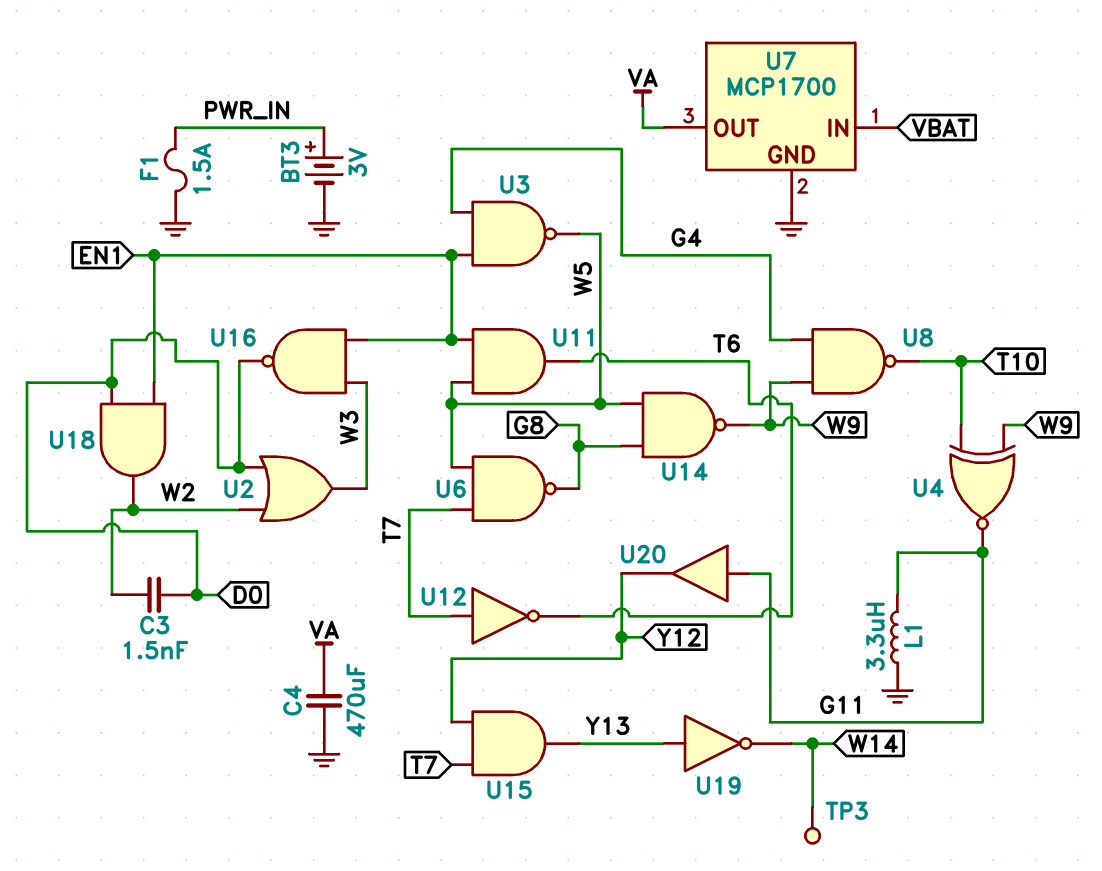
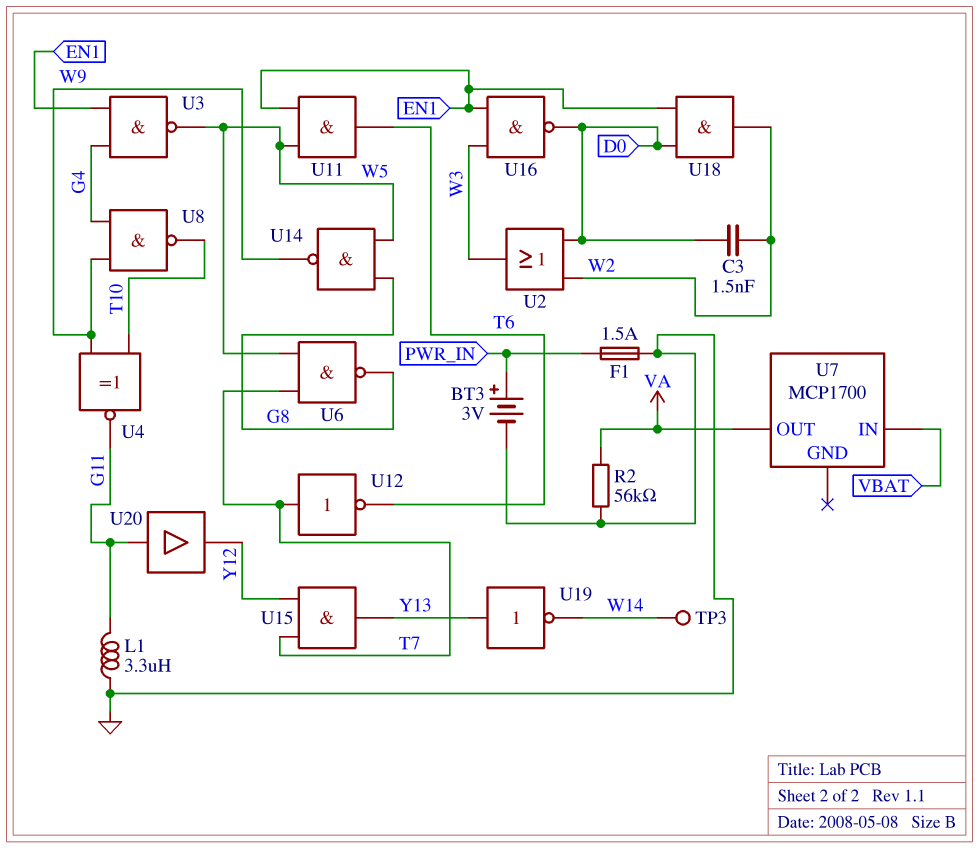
C4: 470uF (GND, VA) -> none
R2: none -> 56k (GND, VA)
U7 pin GND: GND -> none

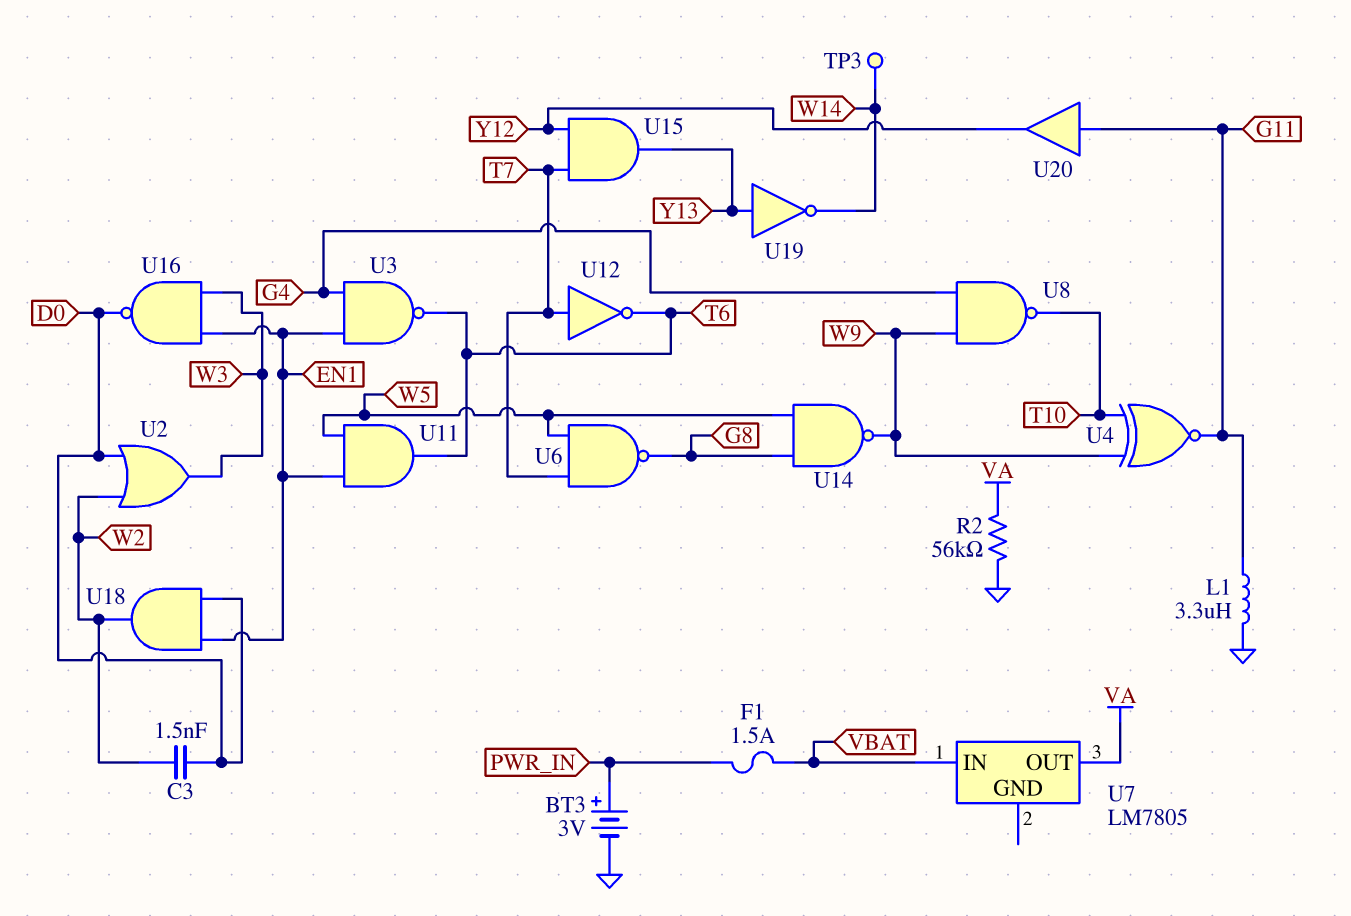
F1: 1.5A (GND, PWR_IN) -> 1.5A (PWR_IN, VBAT)
U3: NAND (in EN1, in G4, out W5) -> NAND (in EN1, in G4, out T6)
U7: MCP1700 -> LM7805

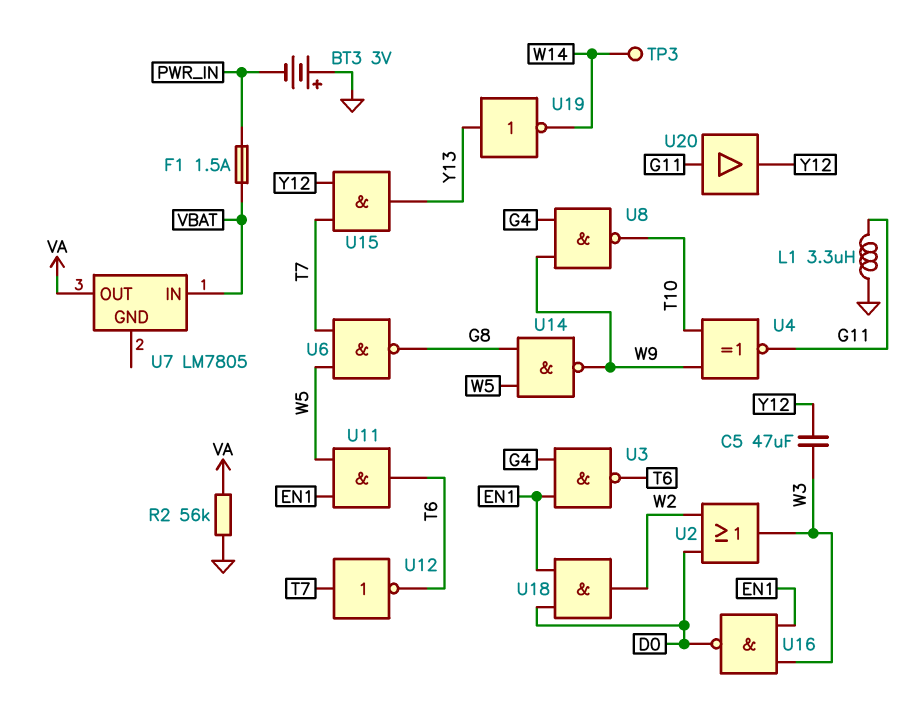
BT3: 3V (plus PWR_IN, minus GND) -> 3V (plus GND, minus PWR_IN)
C3: 1.5nF (D0, W2) -> none
C5: none -> 47uF (W3, Y12)

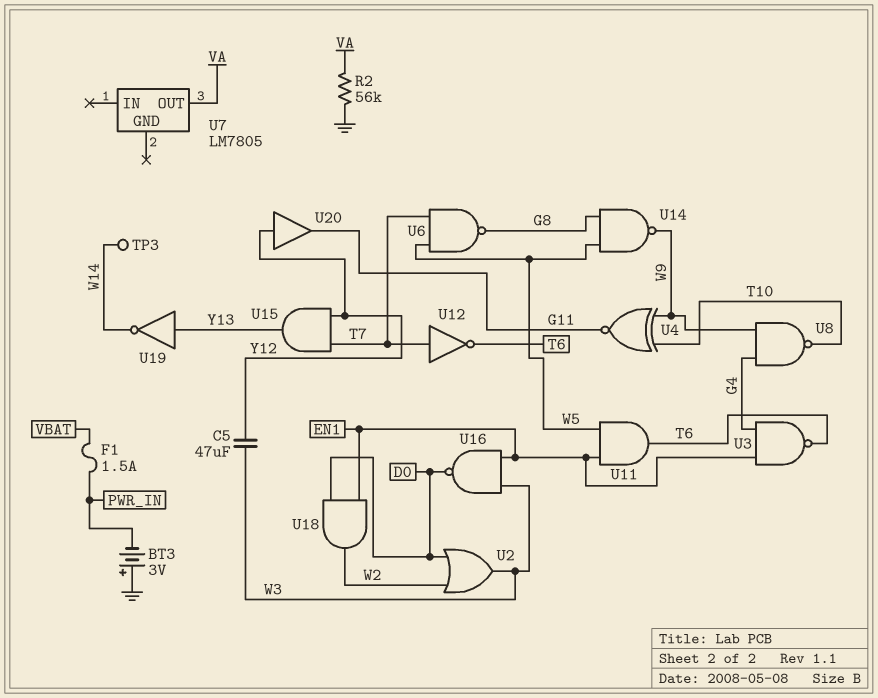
L1: 3.3uH (G11, GND) -> none
U7 pin IN: VBAT -> none
U20: buffer (in G11, out Y12) -> buffer (in Y12, out G11)

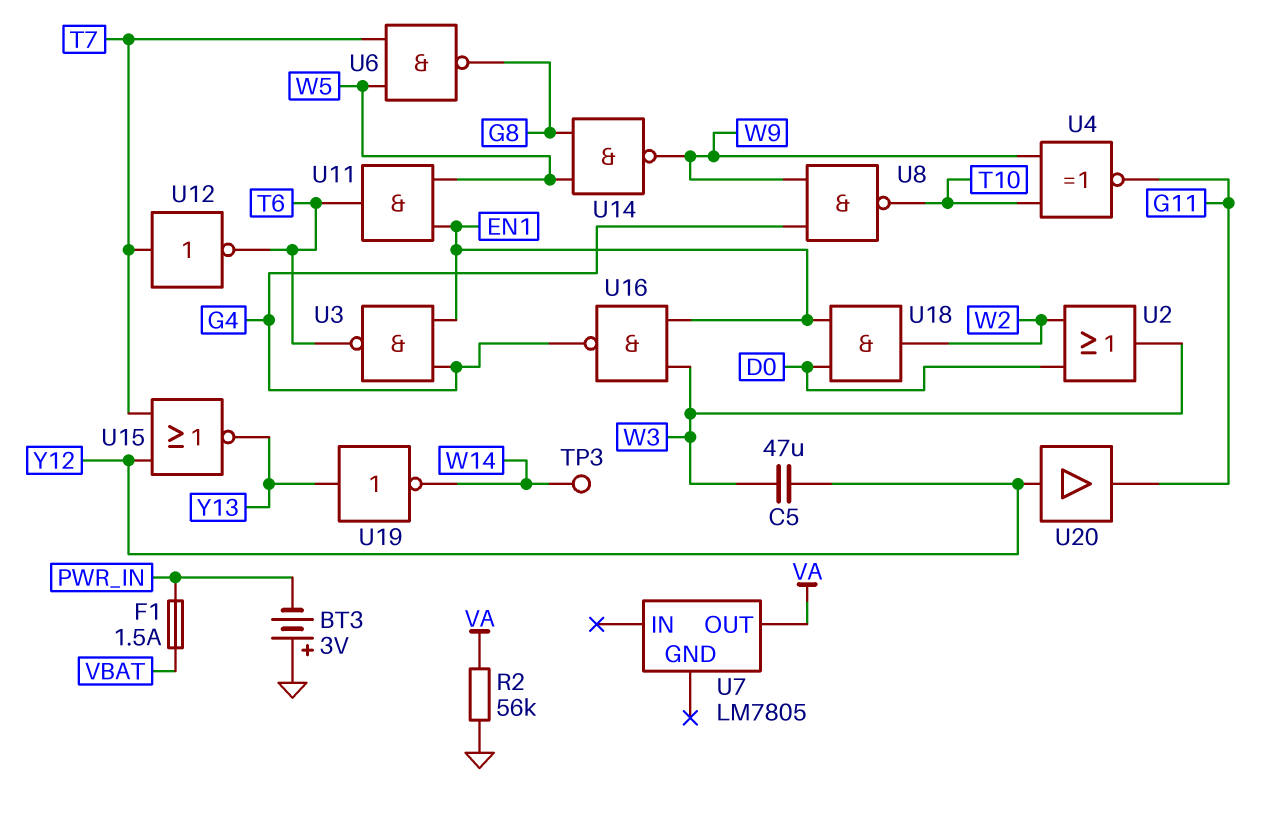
U15: AND (in T7, in Y12, out Y13) -> NOR (in T7, in Y12, out Y13)
U16: NAND (in EN1, in W3, out D0) -> NAND (in EN1, in W3, out G4)

